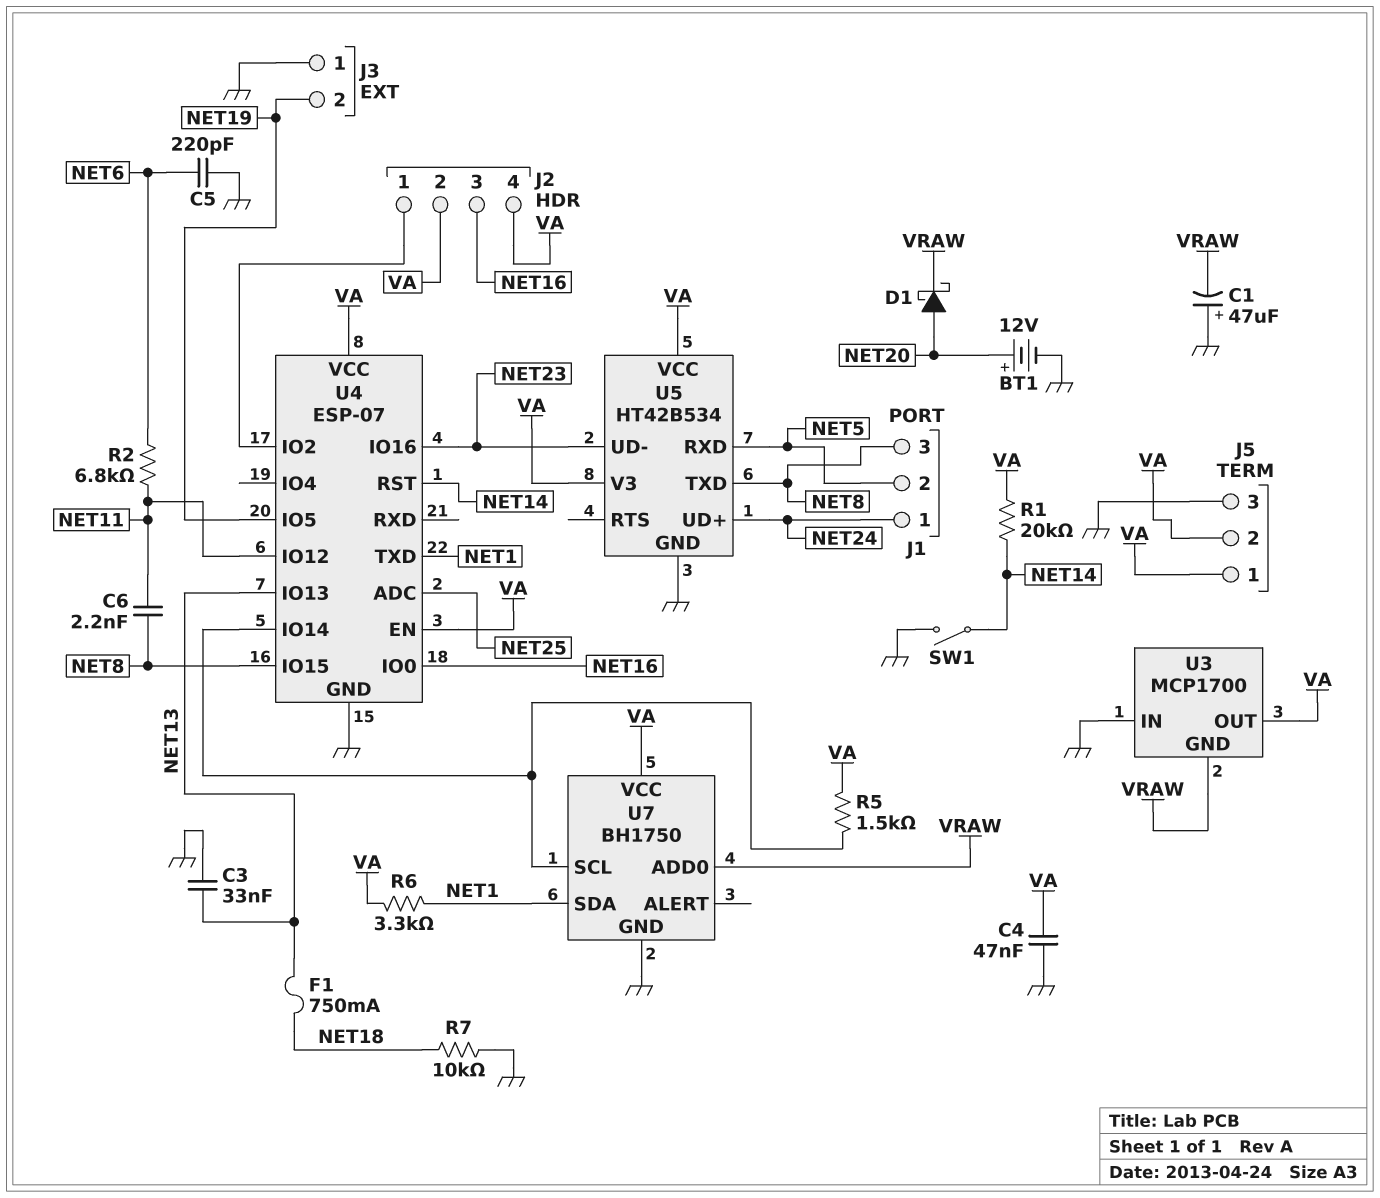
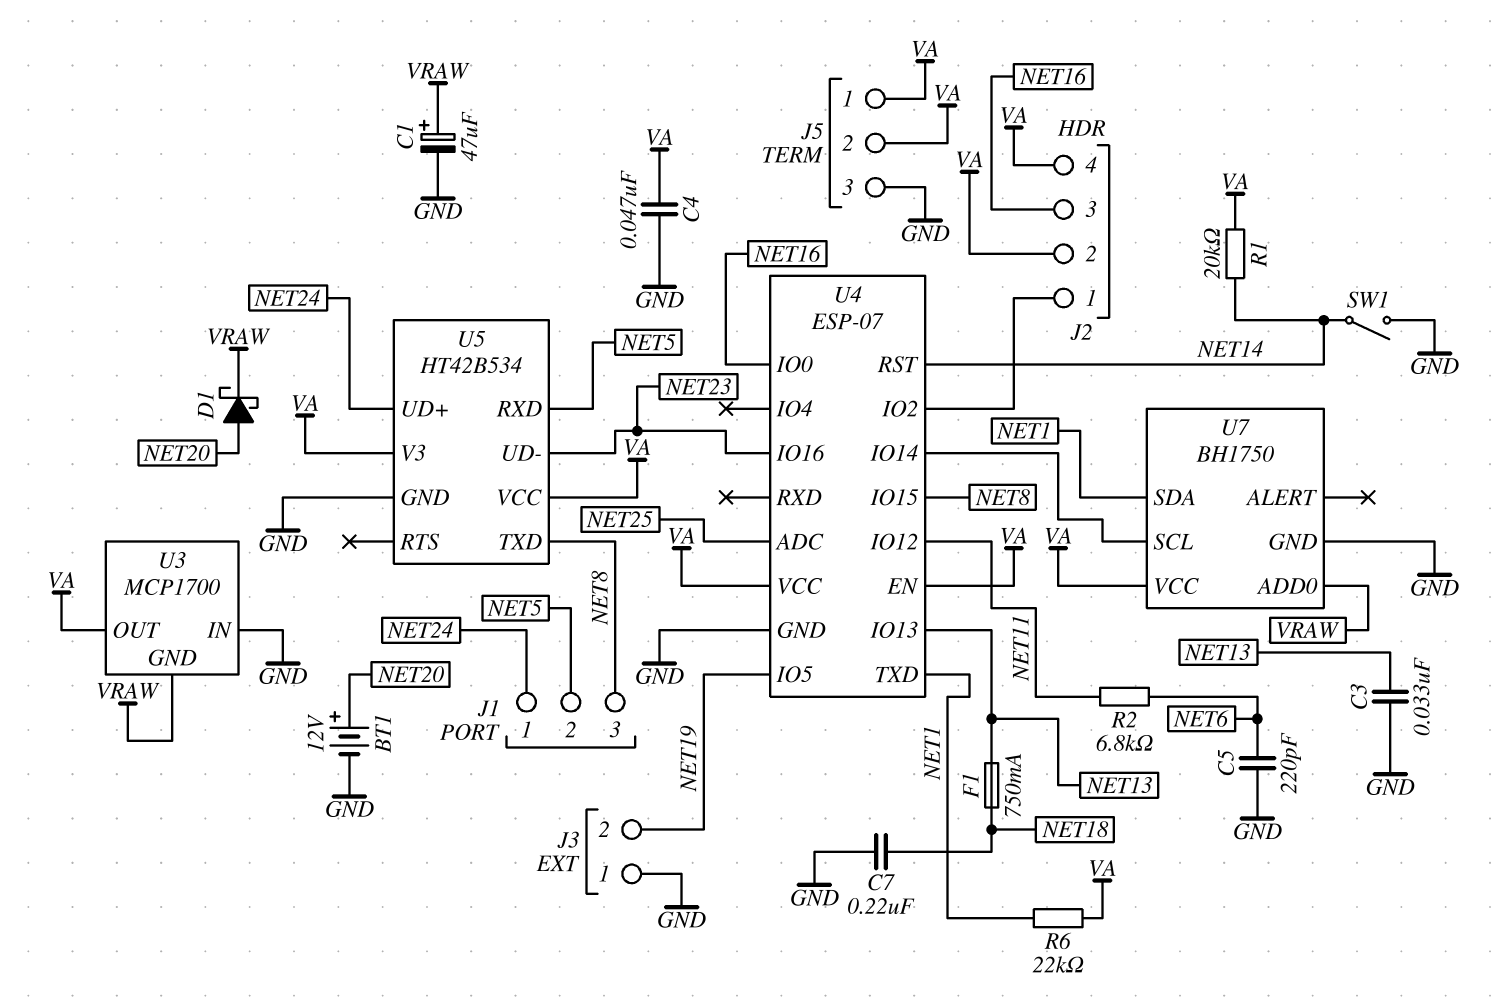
C1: 47uF (plus GND, minus VRAW) -> 47uF (plus VRAW, minus GND)
C6: 2.2nF (NET8, NET11) -> none
C7: none -> 220nF (GND, NET18)
R5: 1.5k (U4/IO14, VA) -> none
R6: 3.3k (NET1, VA) -> 22k (NET1, VA)
R7: 10k (GND, NET18) -> none

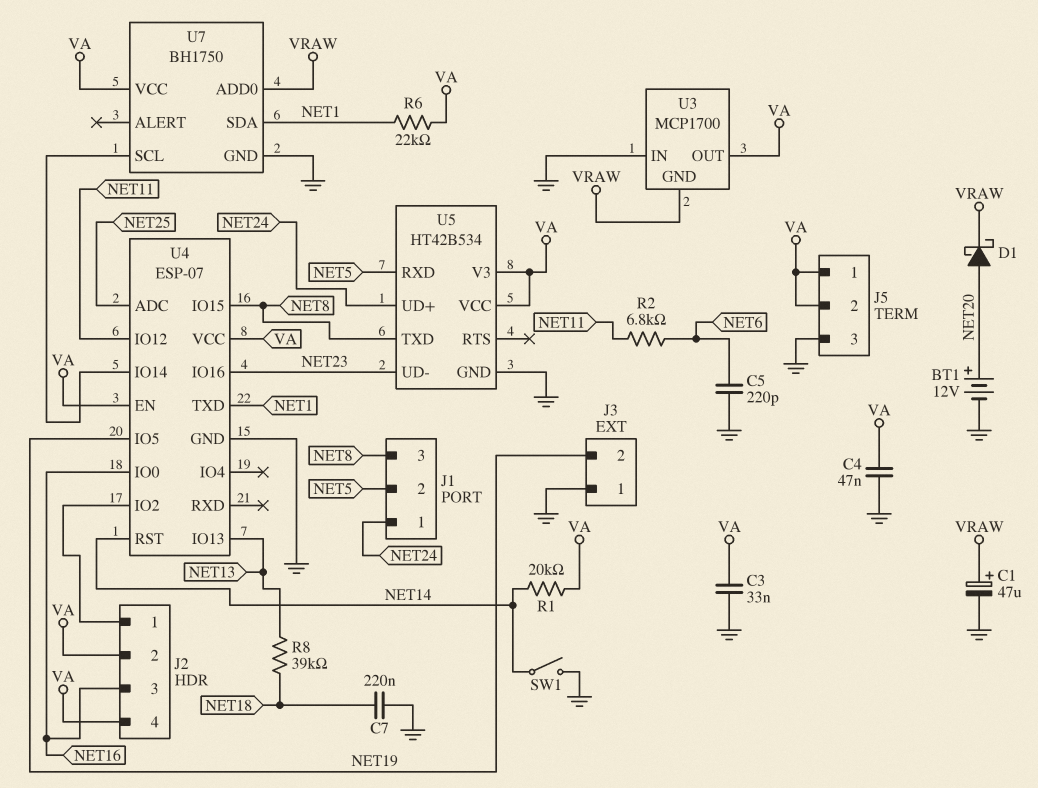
C3: 33nF (GND, NET13) -> 33nF (GND, VA)
F1: 750mA (NET13, NET18) -> none
R8: none -> 39k (NET13, NET18)

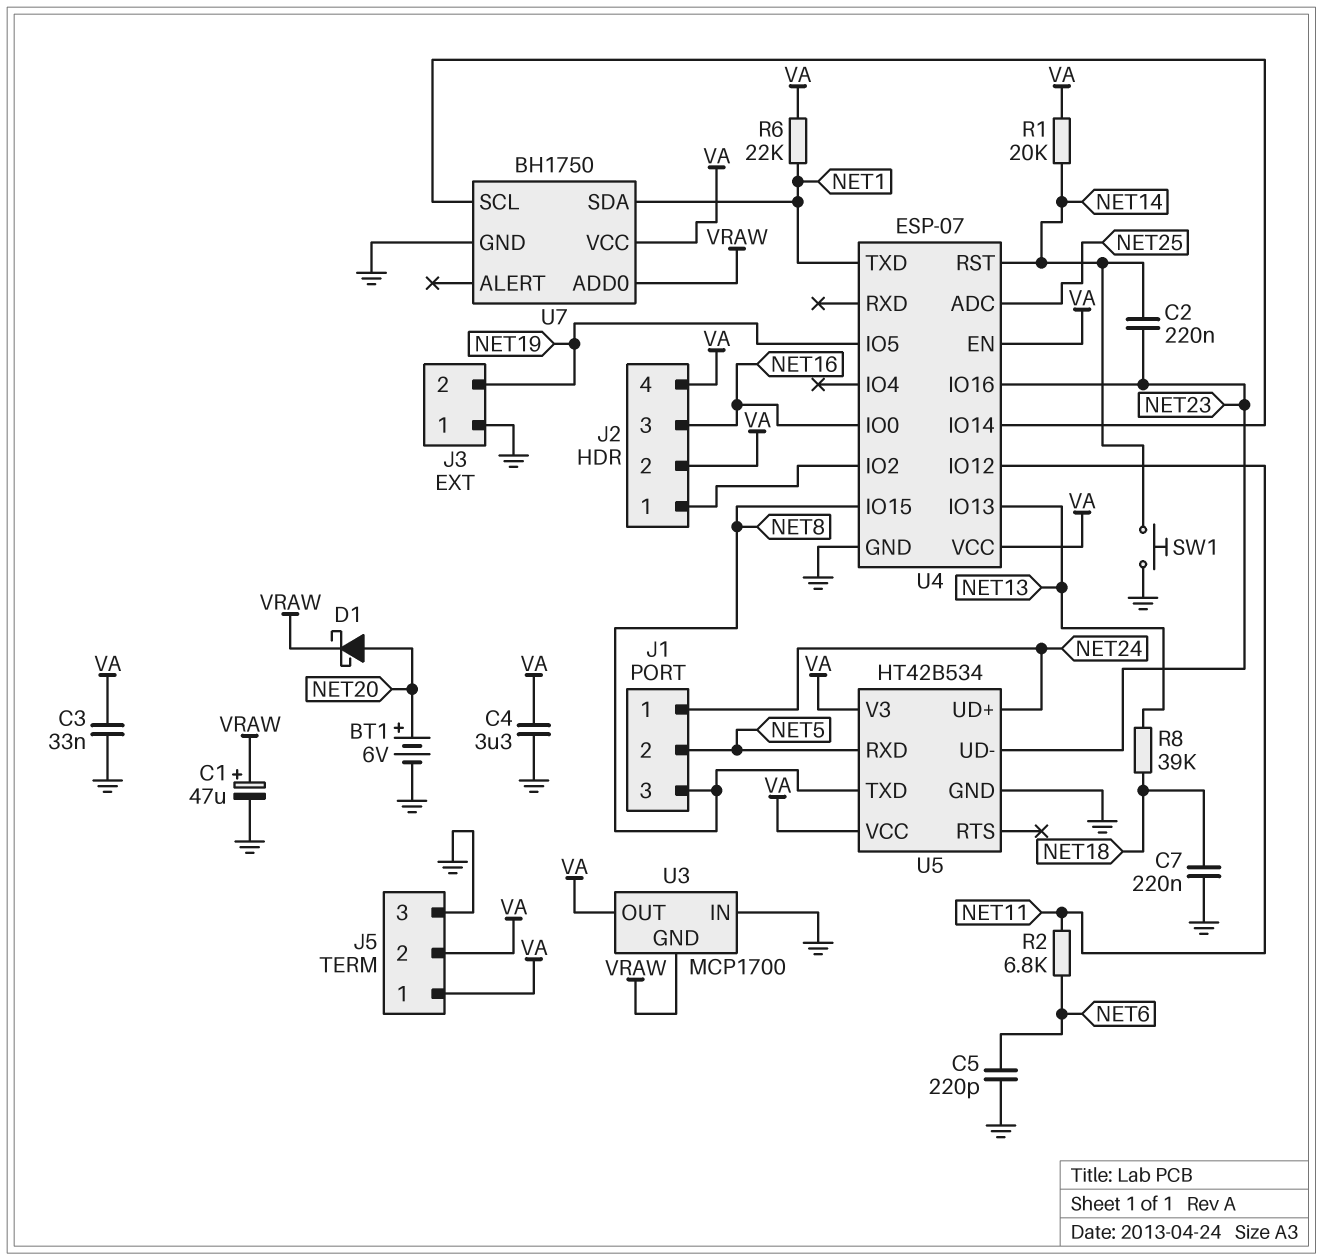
BT1: 12V (plus NET20, minus GND) -> 6V (plus NET20, minus GND)
C2: none -> 220nF (NET14, NET23)
C4: 47nF (GND, VA) -> 3.3uF (GND, VA)
SW1: switch (GND, NET14) -> button (GND, NET14)

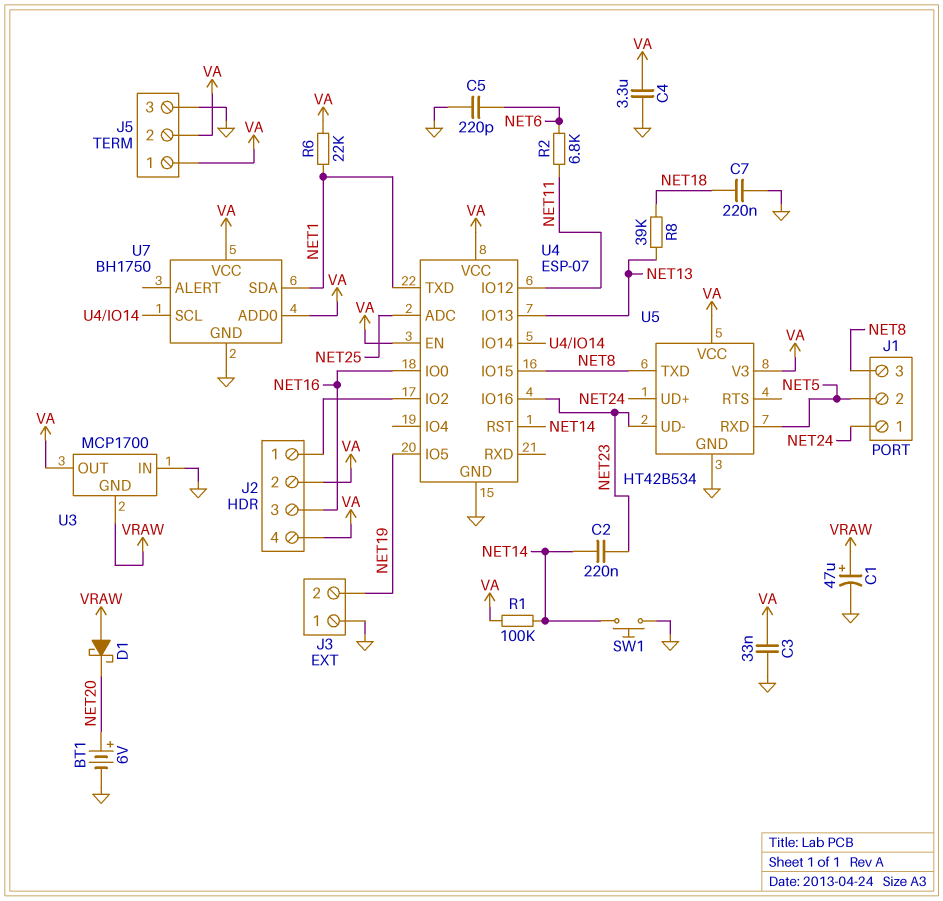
D1: schottky (A NET20, K VRAW) -> schottky (A VRAW, K NET20)
R1: 20k (NET14, VA) -> 100k (NET14, VA)
U7 pin ADD0: VRAW -> VA

